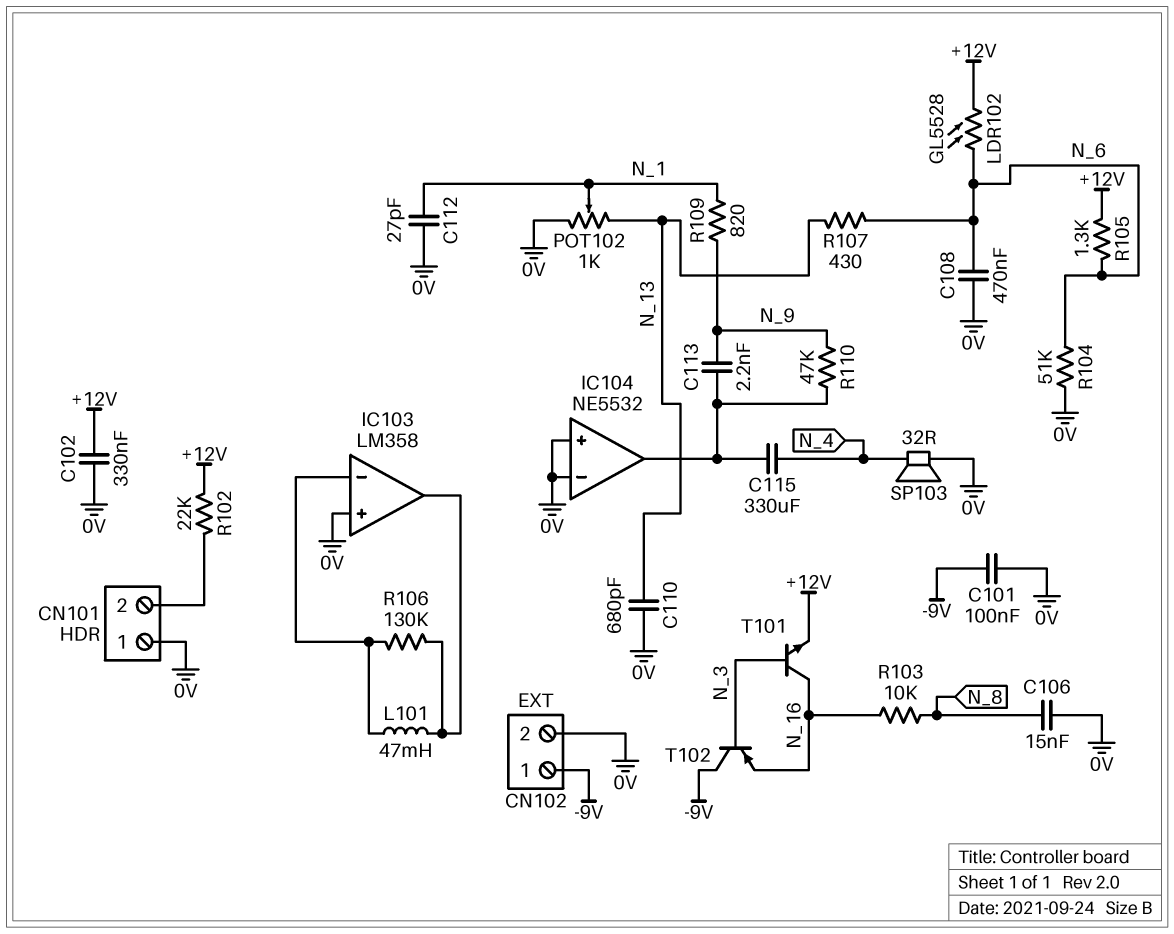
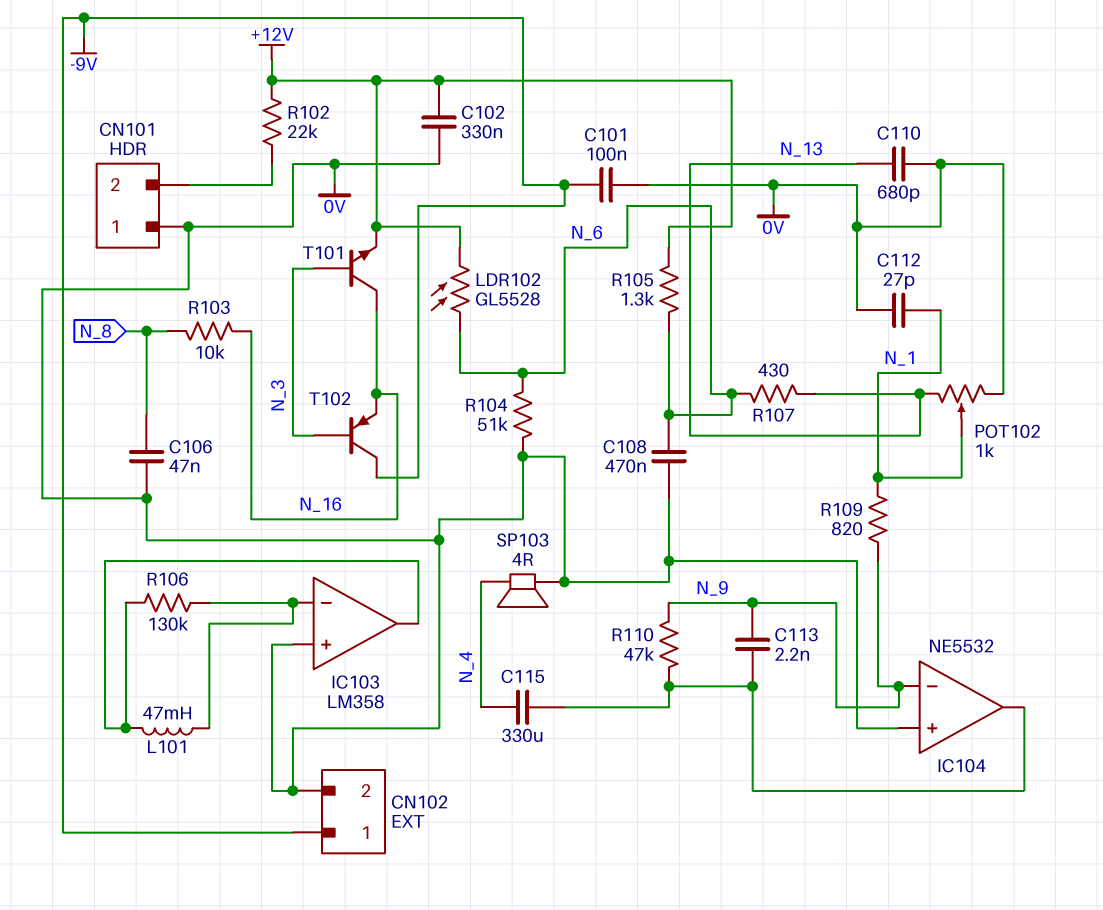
C106: 15nF (0V, N_8) -> 47nF (0V, N_8)
IC104 pin in-: 0V -> N_9
SP103: speaker 32R (0V, N_4) -> speaker 4R (0V, N_4)

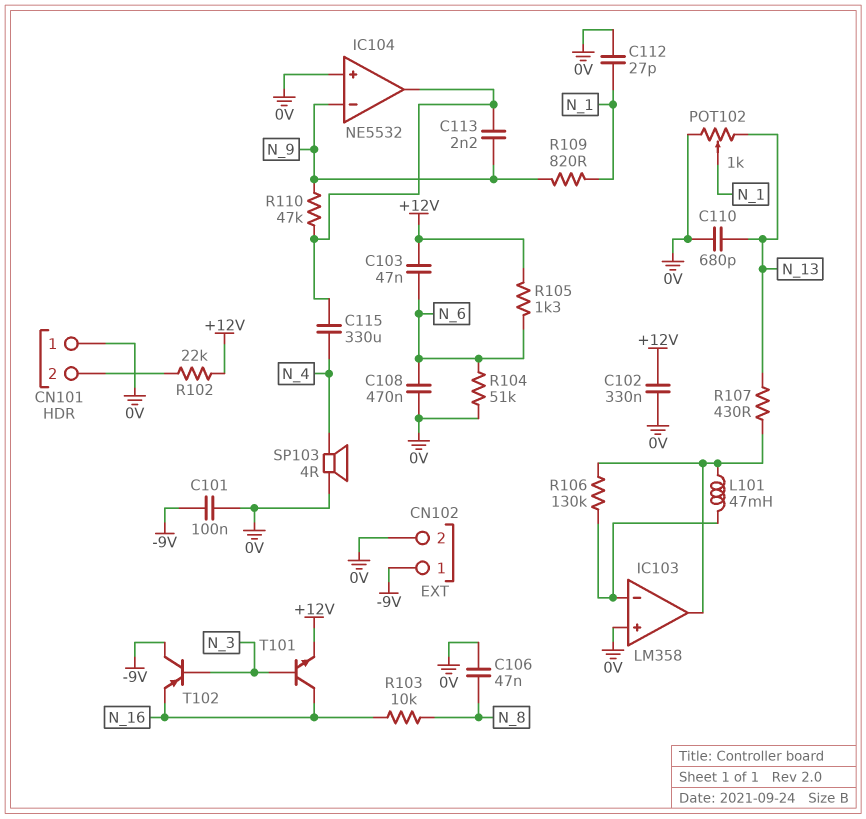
C103: none -> 47nF (+12V, N_6)
LDR102: GL5528 (+12V, N_6) -> none
R107: 430 (N_6, N_13) -> 430 (IC103/out, N_13)

